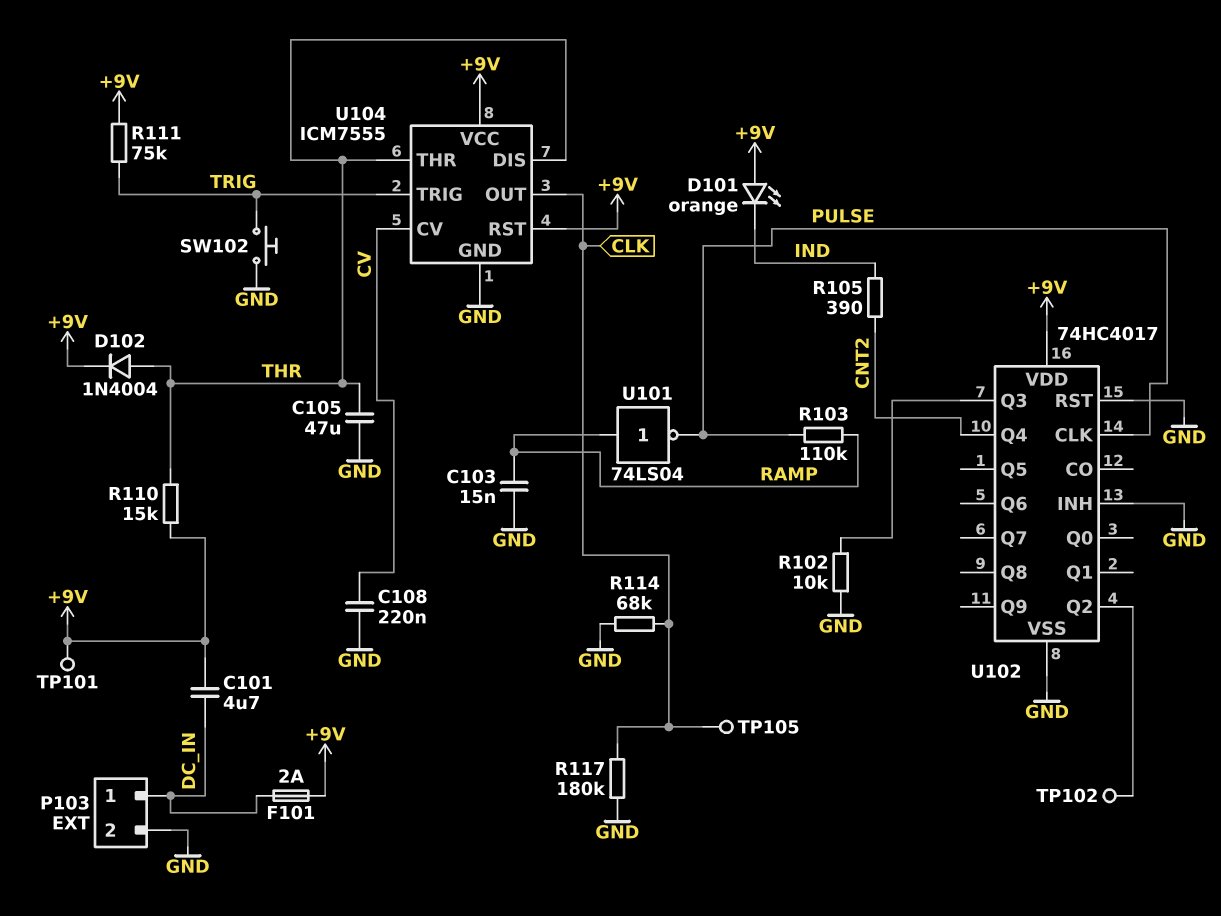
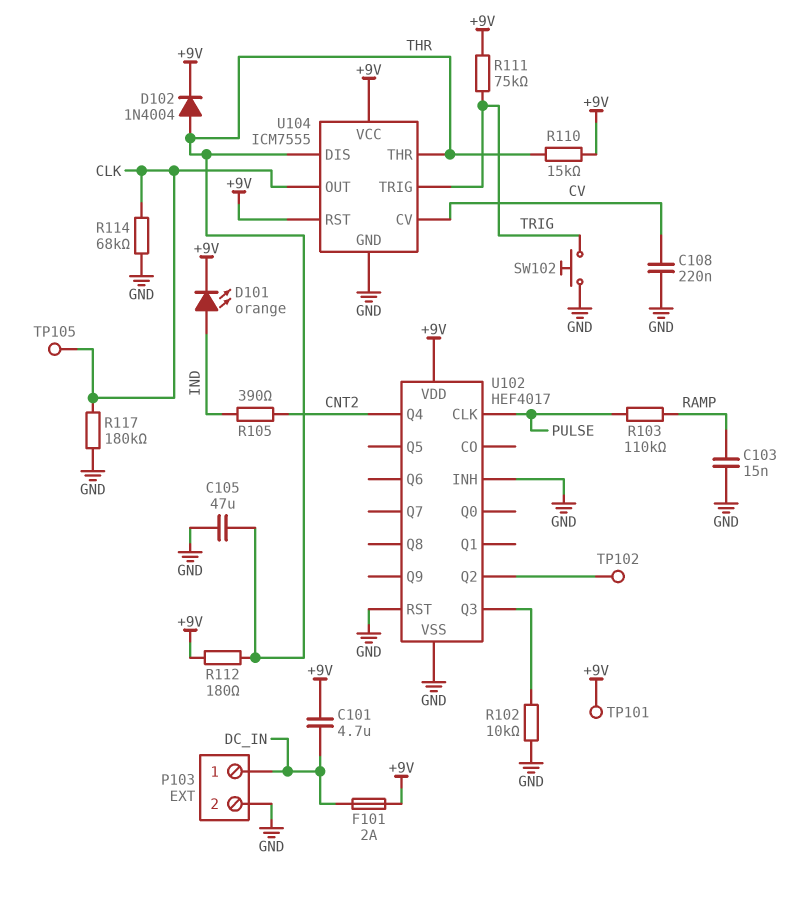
D101: LED orange (A +9V, K IND) -> LED orange (A IND, K +9V)
R112: none -> 180 (+9V, THR)
U101: NOT 74LS04 (in RAMP, out PULSE) -> none
U102: 74HC4017 -> HEF4017

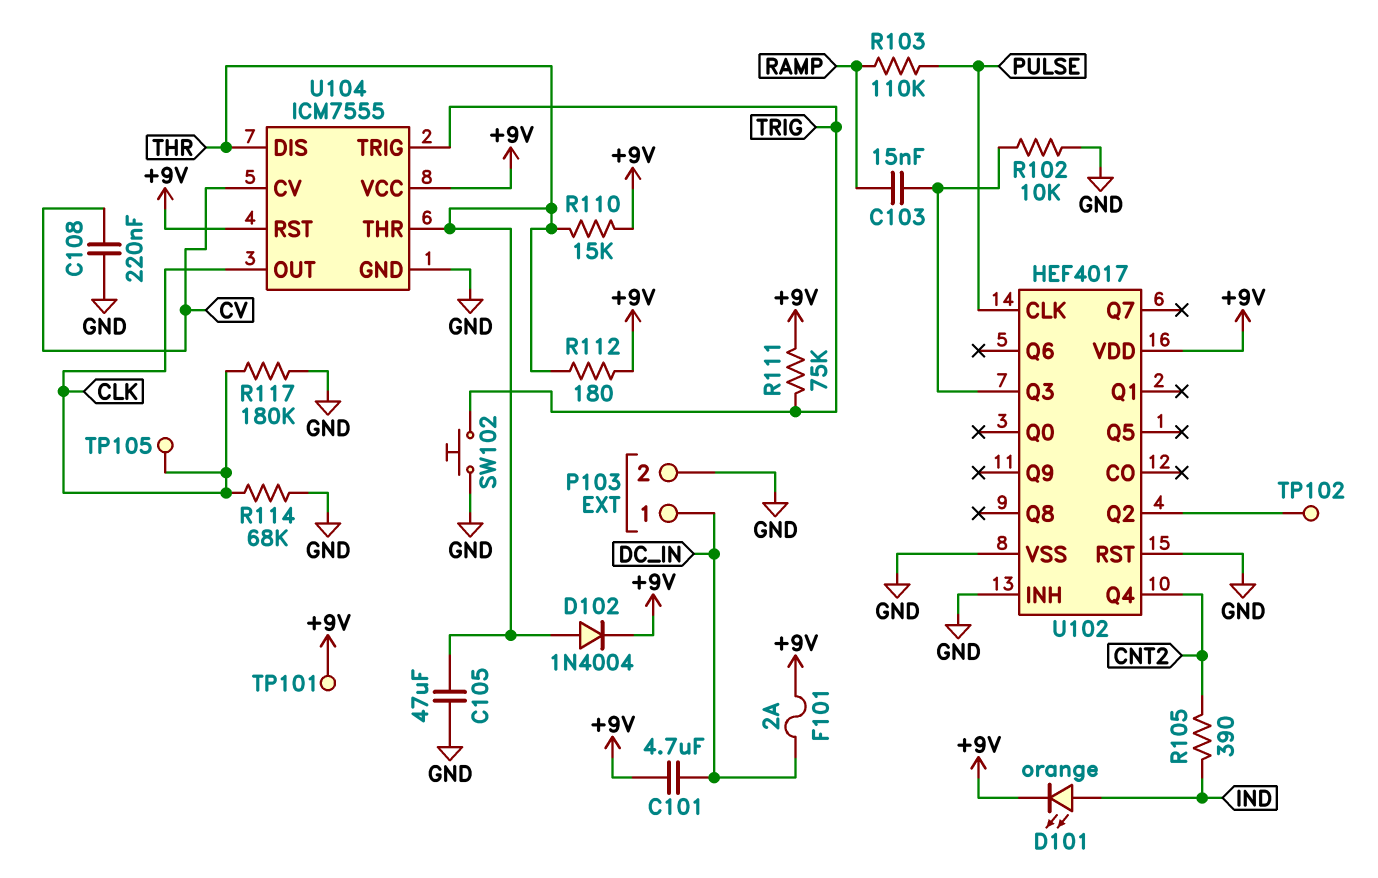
C103: 15nF (GND, RAMP) -> 15nF (RAMP, U102/Q3)

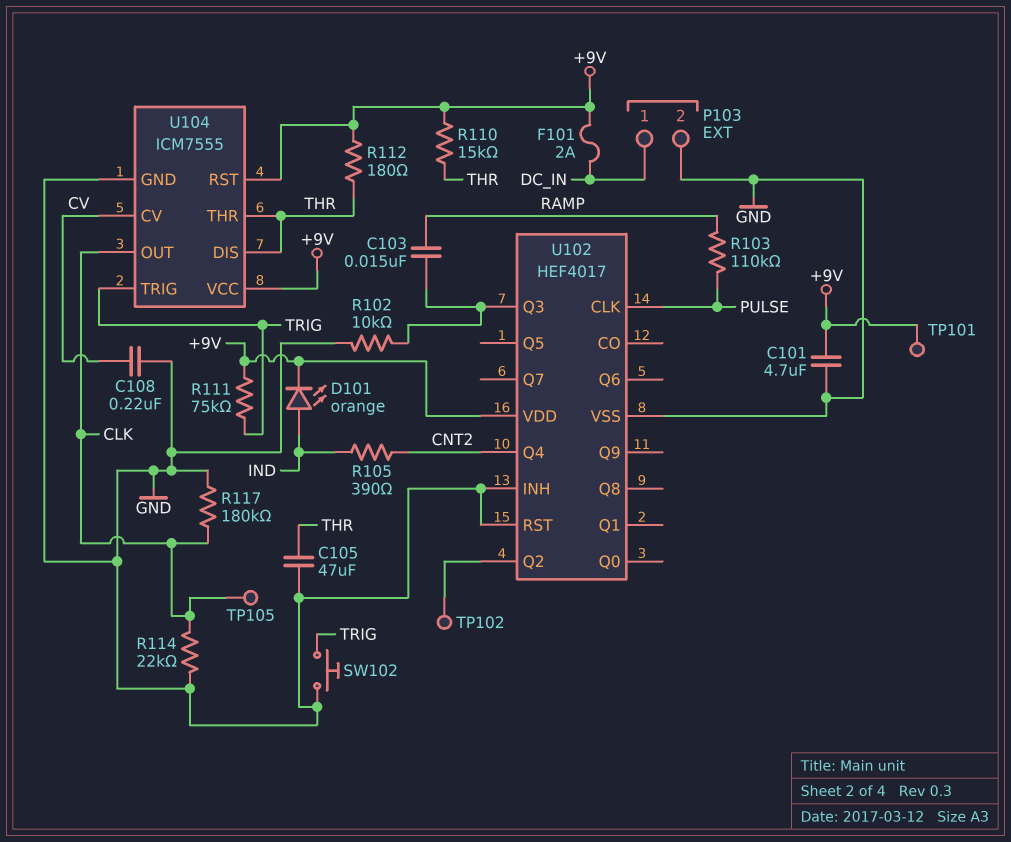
C101: 4.7uF (+9V, DC_IN) -> 4.7uF (+9V, GND)
D102: diode 1N4004 (A THR, K +9V) -> none
R114: 68k (CLK, GND) -> 22k (CLK, GND)

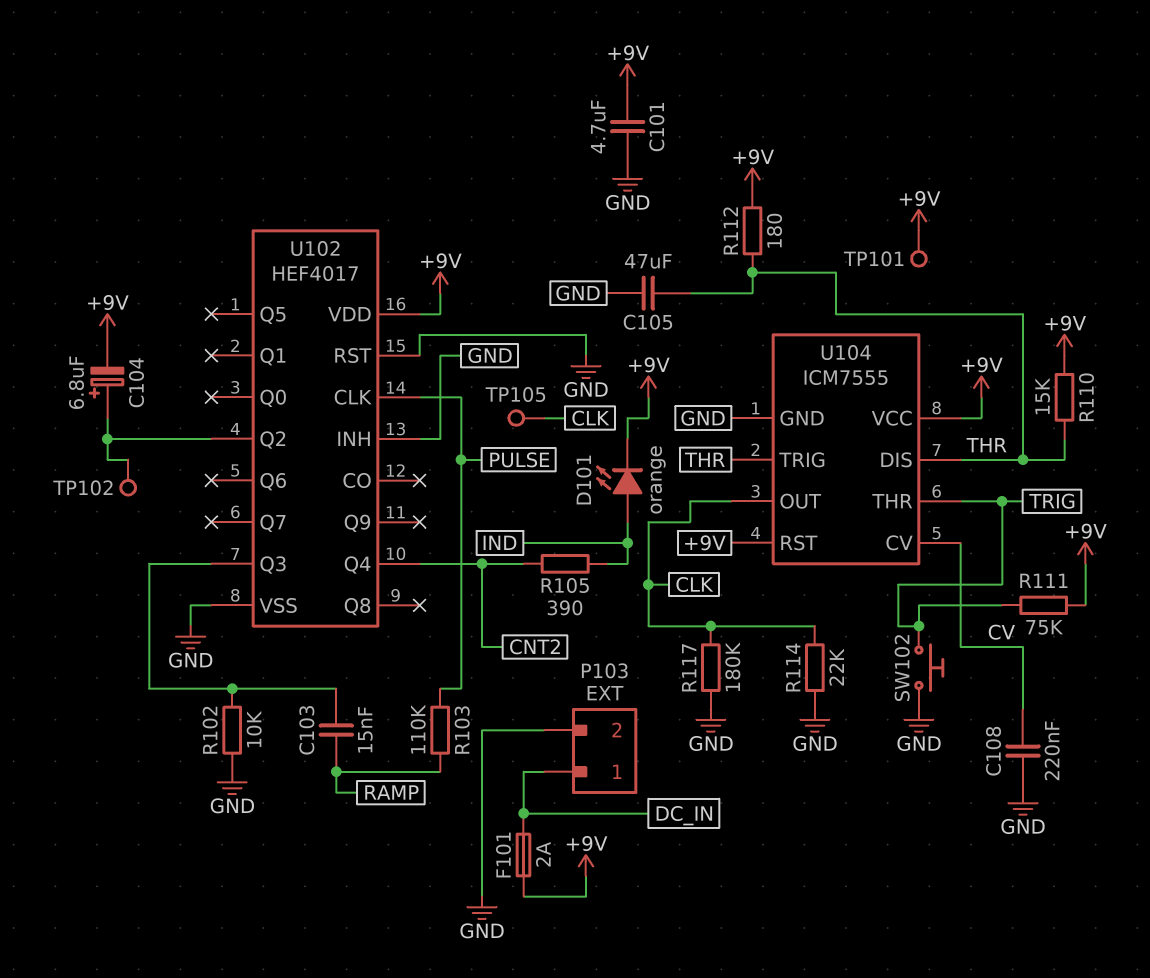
C104: none -> 6.8uF (plus U102/Q2, minus +9V)
U104 pin THR: THR -> TRIG
U104 pin TRIG: TRIG -> THR

